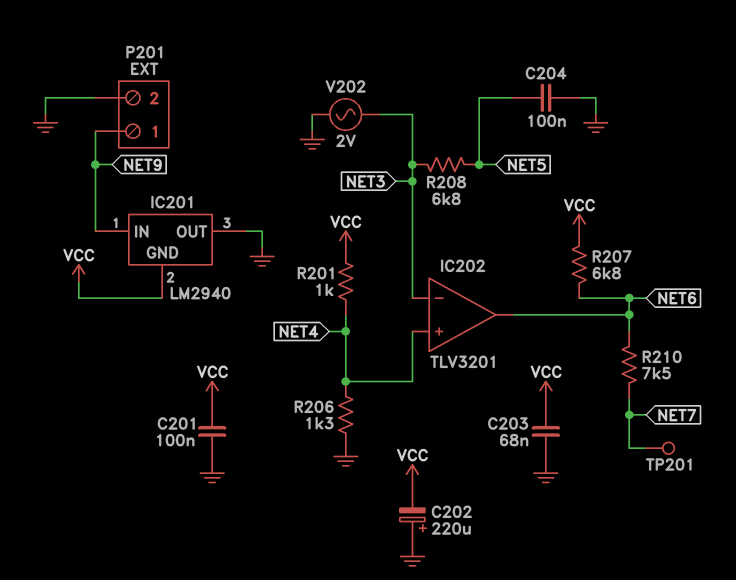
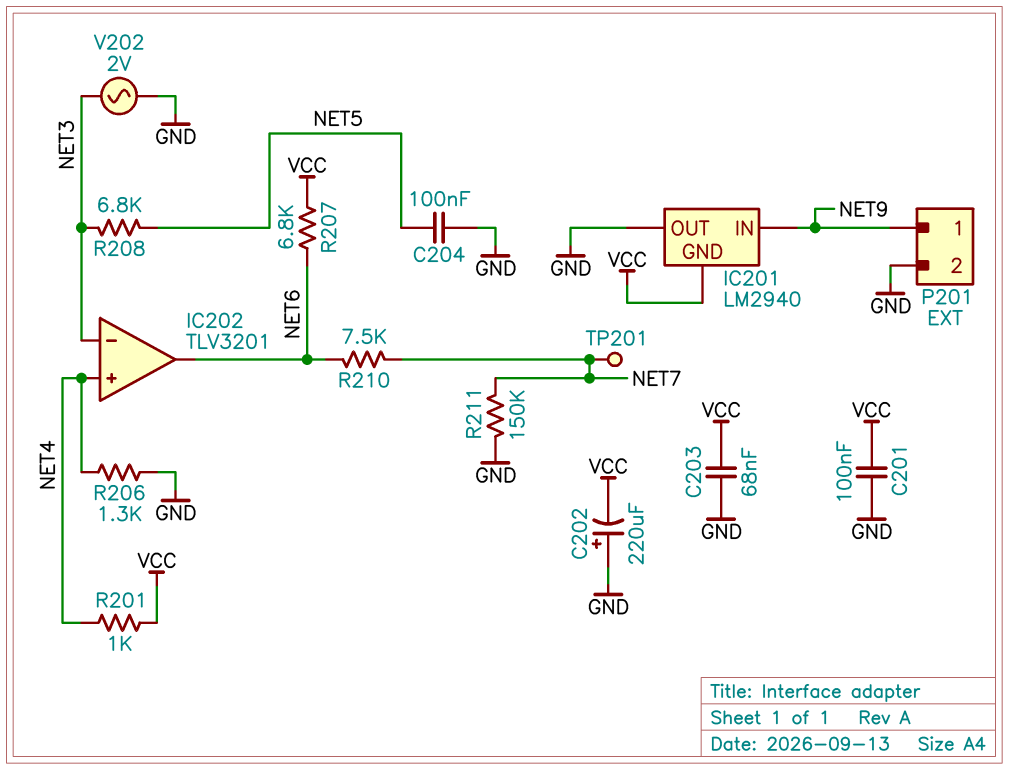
R211: none -> 150k (GND, NET7)

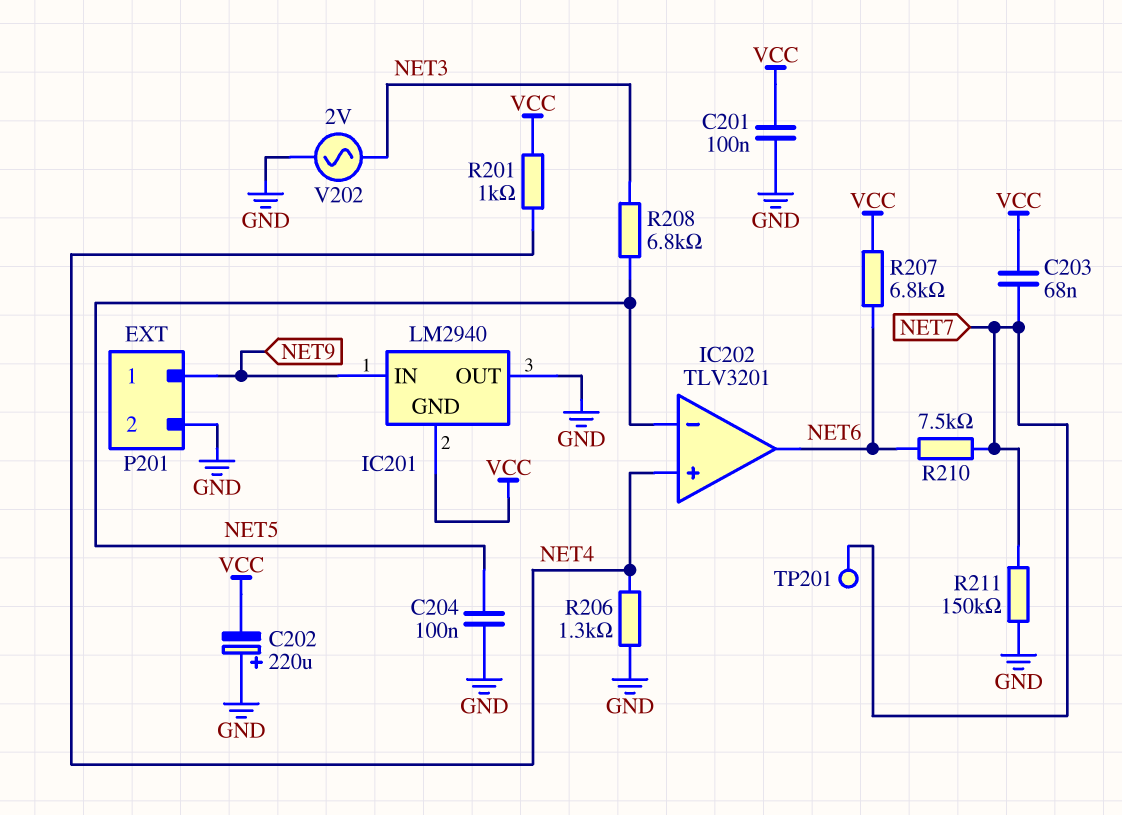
C203: 68nF (GND, VCC) -> 68nF (NET7, VCC)
IC202 pin in-: NET3 -> NET5

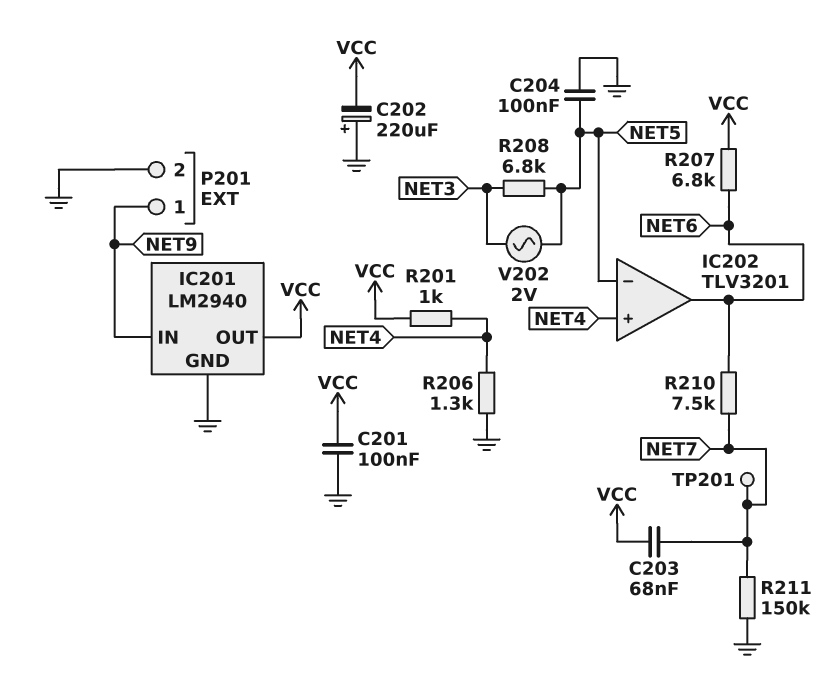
IC201 pin GND: VCC -> GND
IC201 pin OUT: GND -> VCC
V202: AC 2V (GND, NET3) -> AC 2V (NET3, NET5)

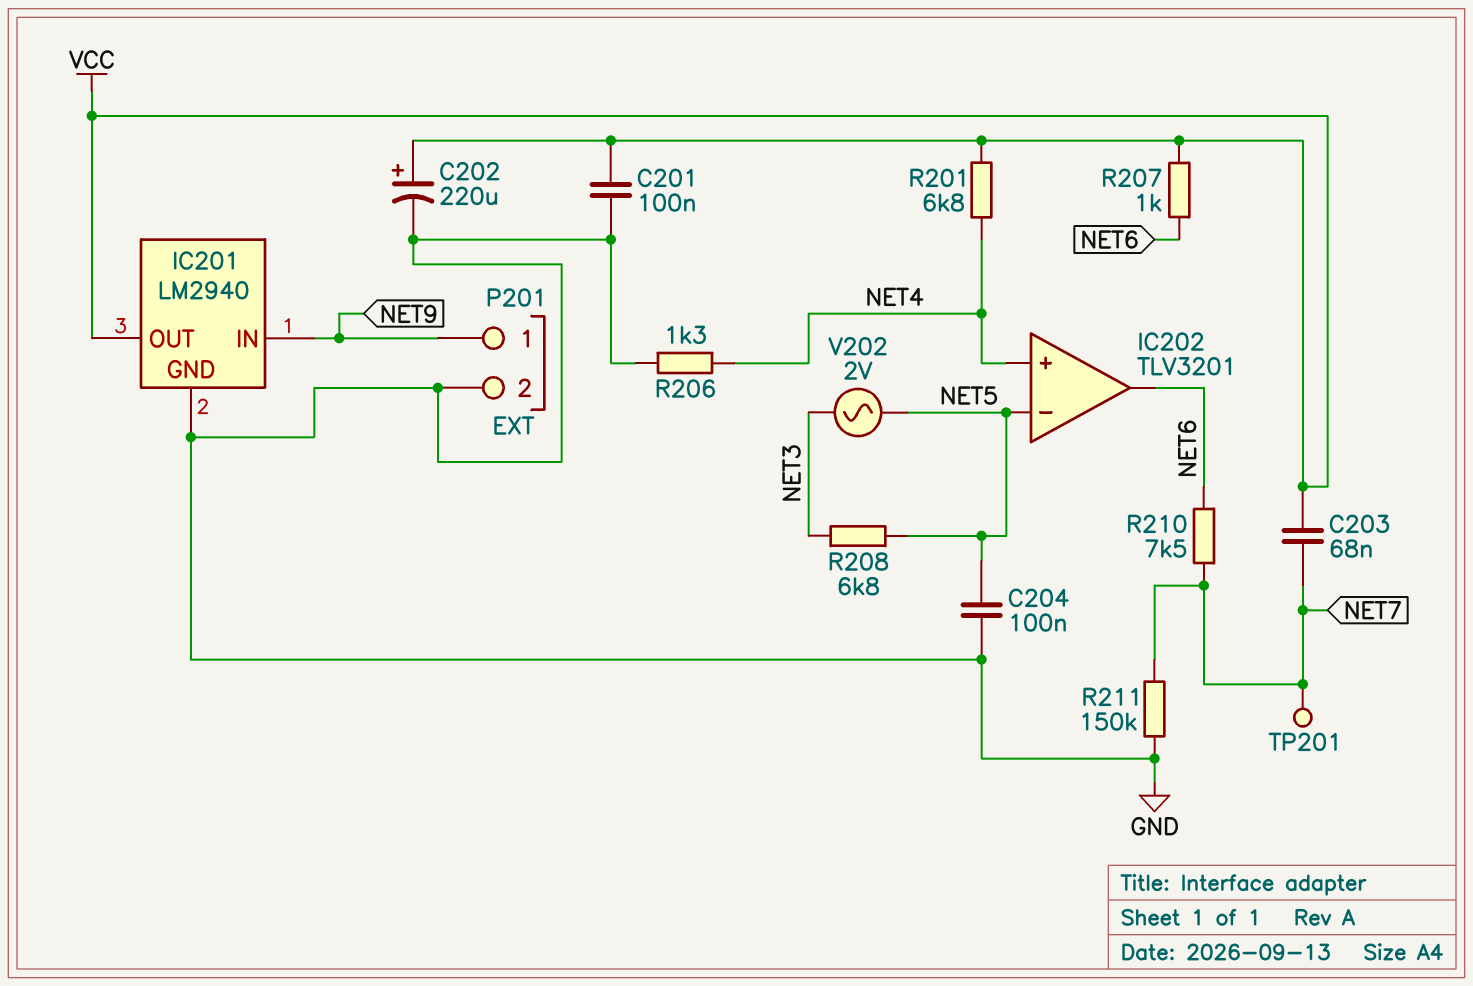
C202: 220uF (plus GND, minus VCC) -> 220uF (plus VCC, minus GND)
R201: 1k (NET4, VCC) -> 6.8k (NET4, VCC)
R207: 6.8k (NET6, VCC) -> 1k (NET6, VCC)

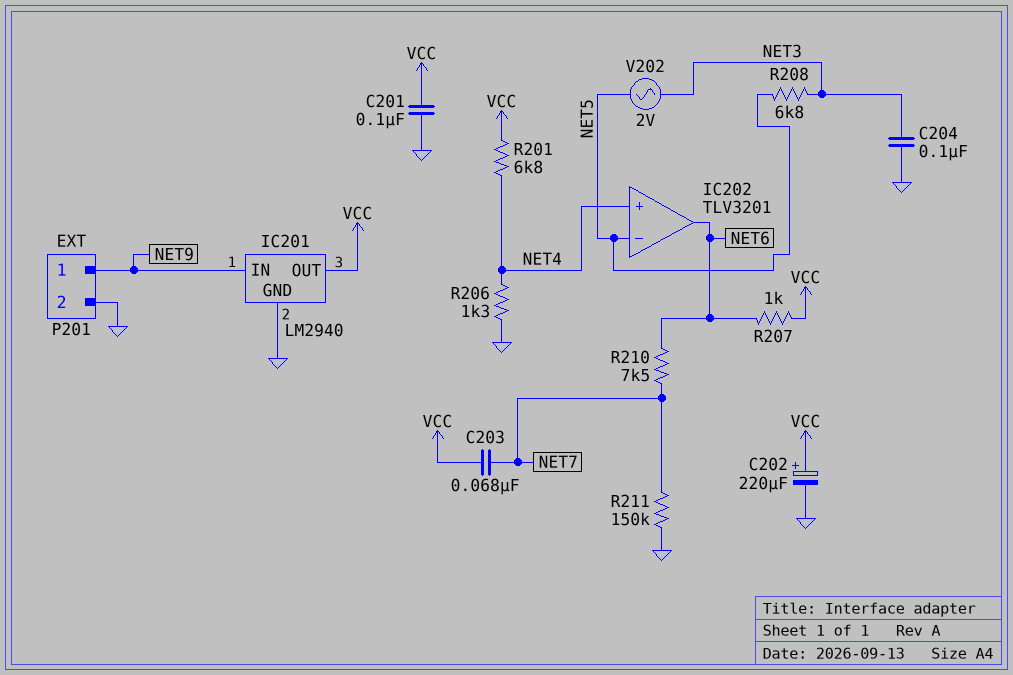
C204: 100nF (GND, NET5) -> 100nF (GND, NET3)
TP201: test point (NET7) -> none

